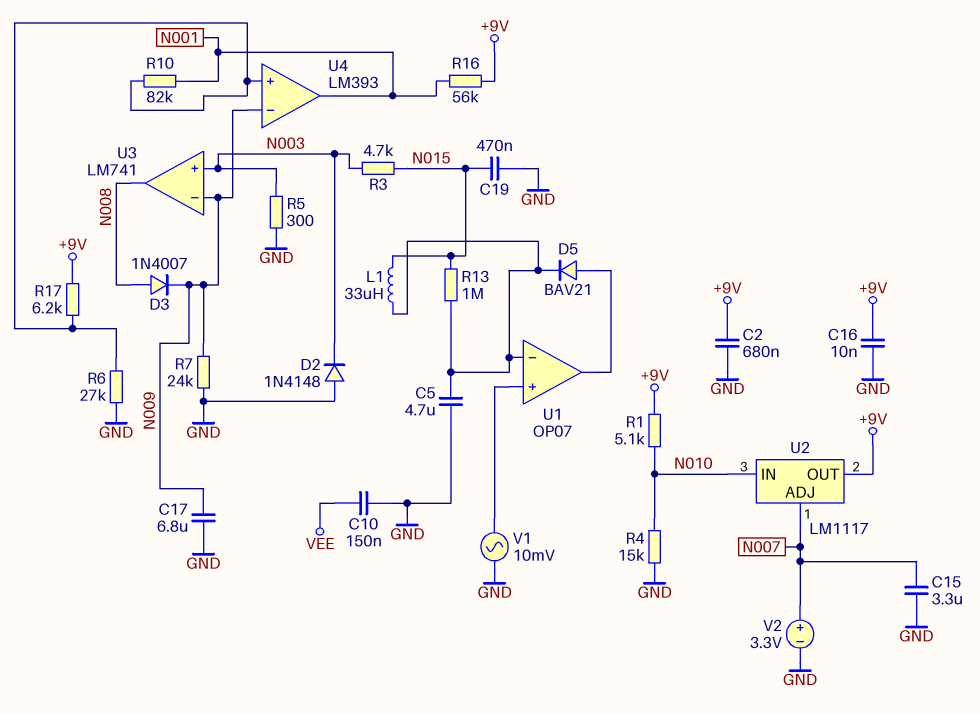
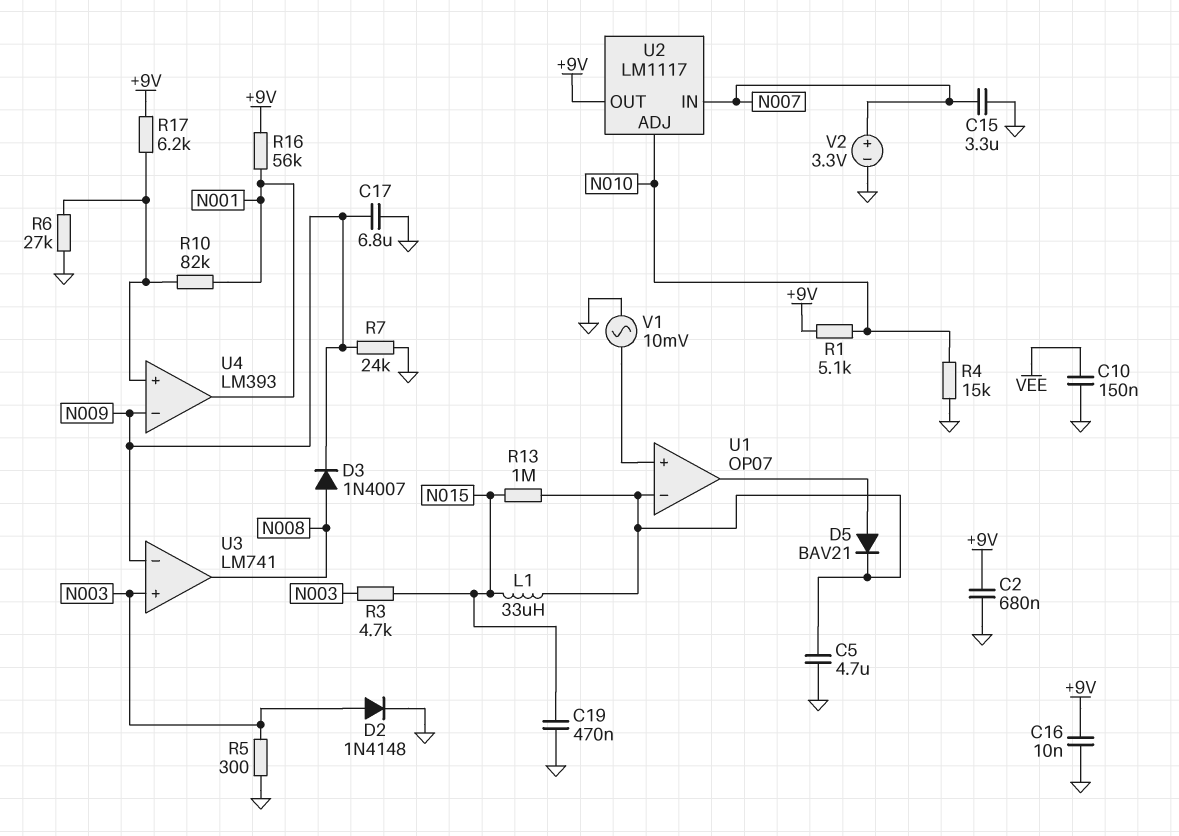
D2: diode 1N4148 (A GND, K N003) -> diode 1N4148 (A N003, K GND)
U2 pin ADJ: N007 -> N010
U2 pin IN: N010 -> N007

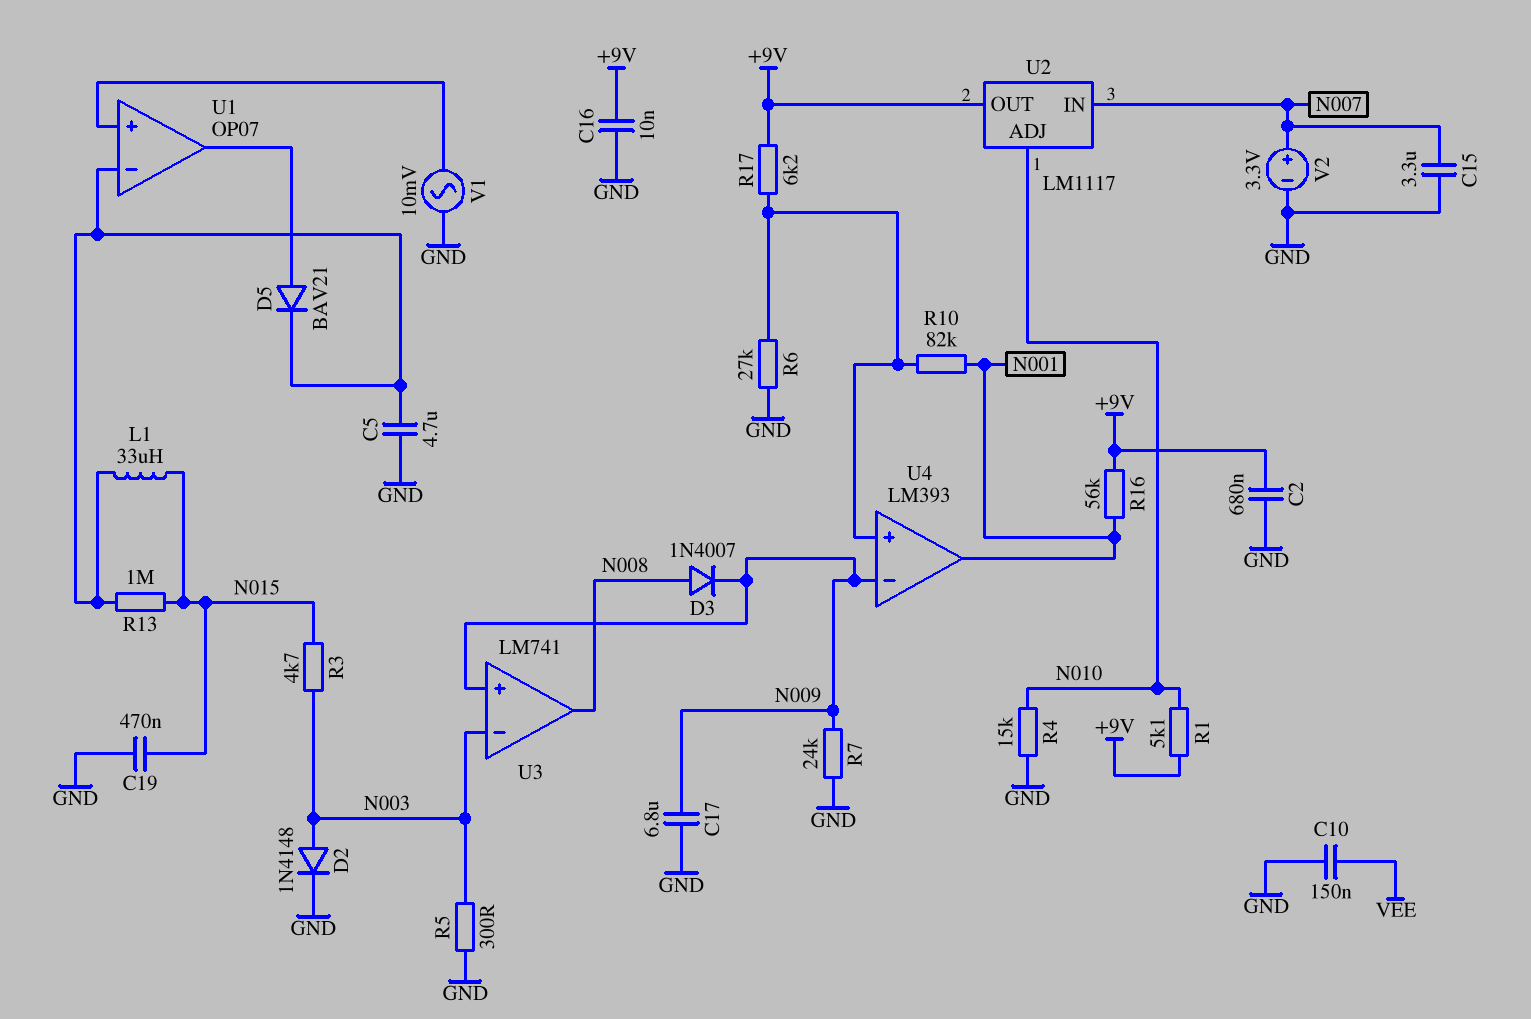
U3 pin in+: N003 -> N009
U3 pin in-: N009 -> N003

